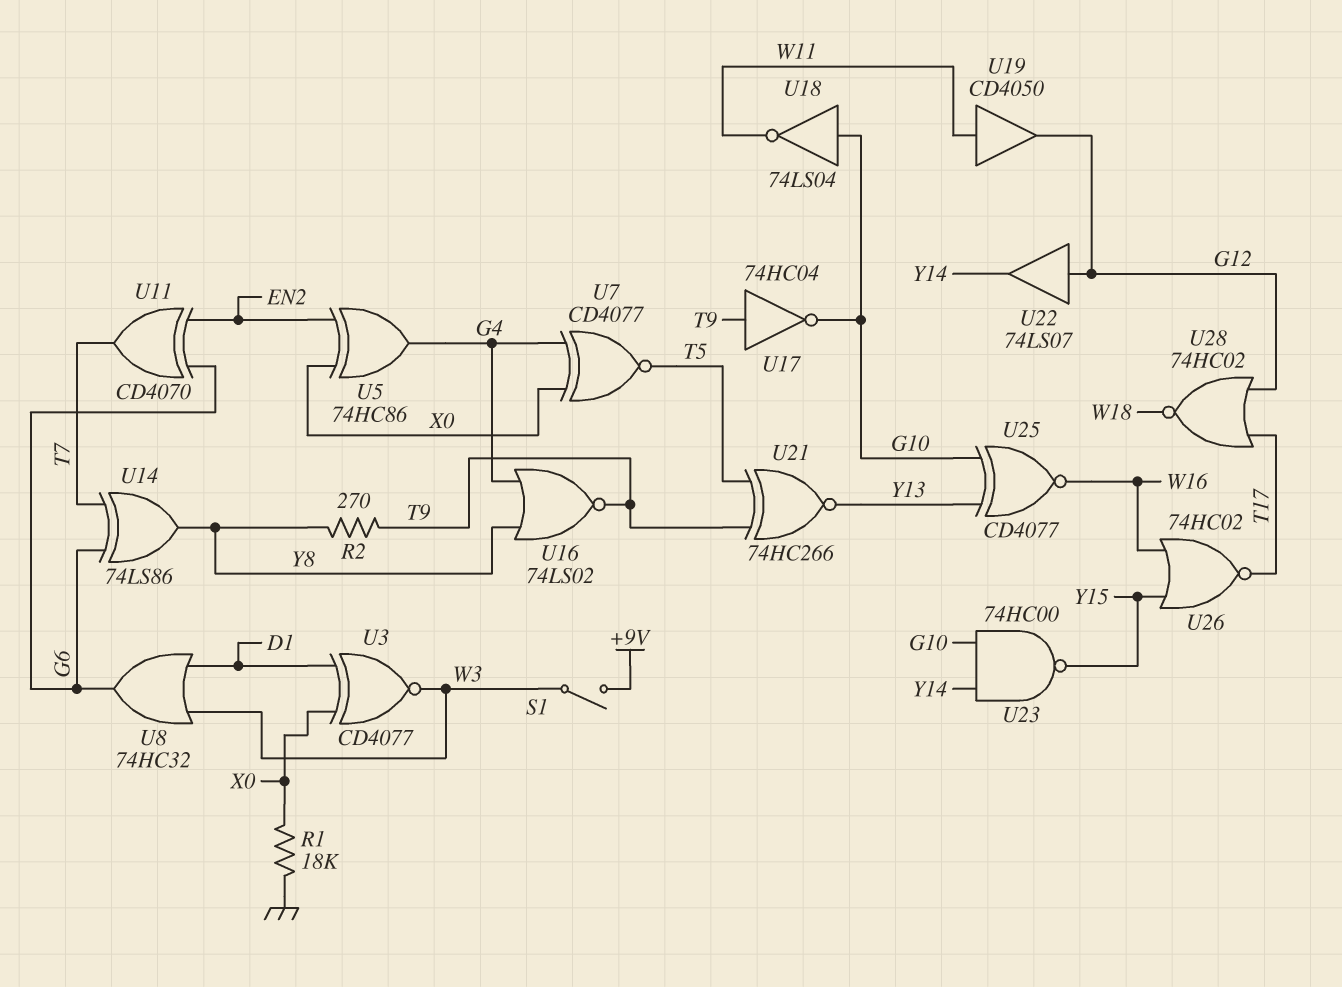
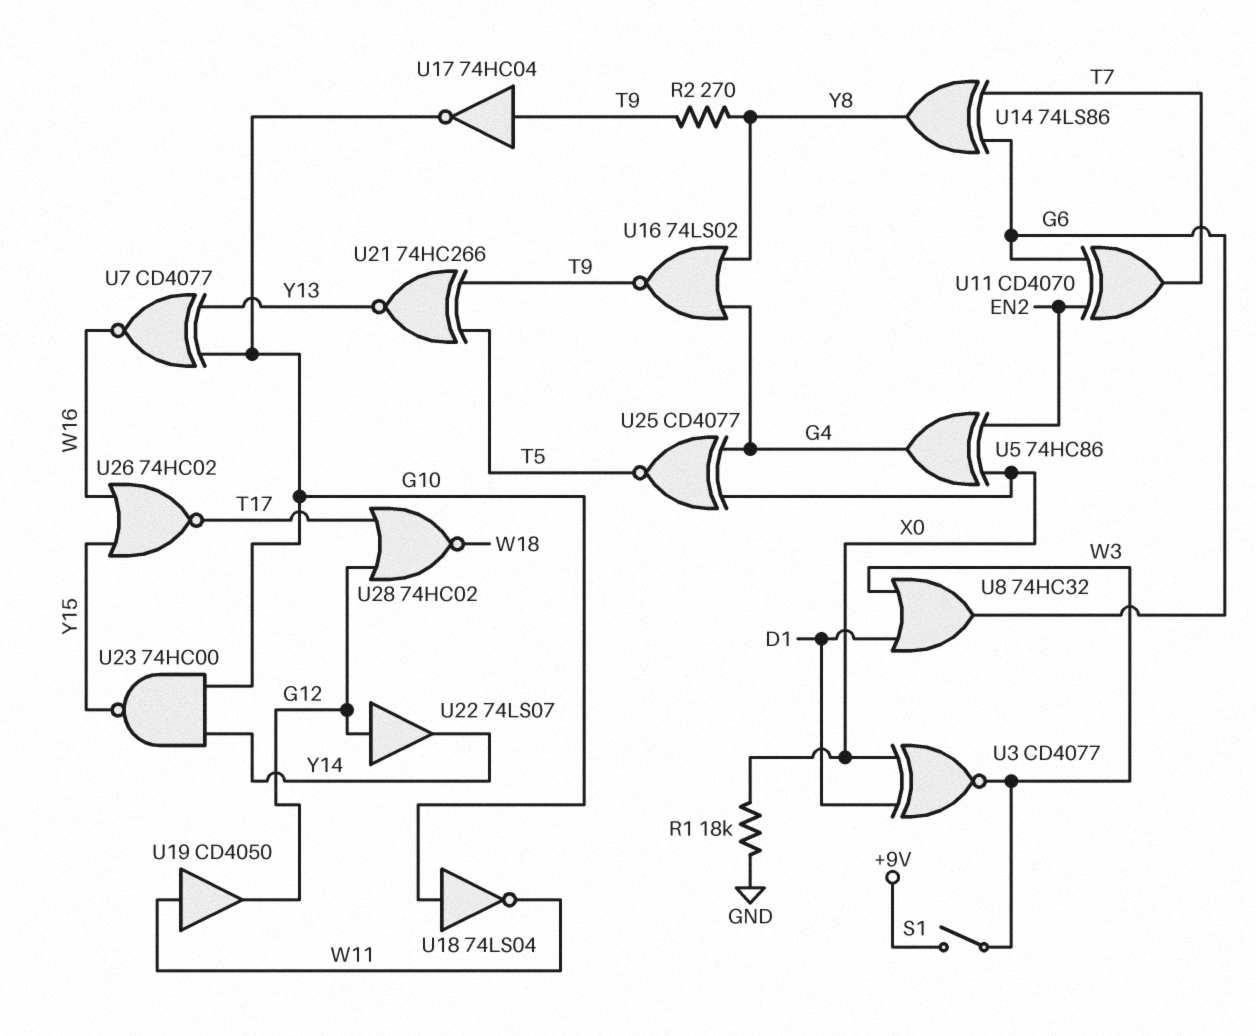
U7: XNOR CD4077 (in G4, in X0, out T5) -> XNOR CD4077 (in G10, in Y13, out W16)
U25: XNOR CD4077 (in G10, in Y13, out W16) -> XNOR CD4077 (in G4, in X0, out T5)

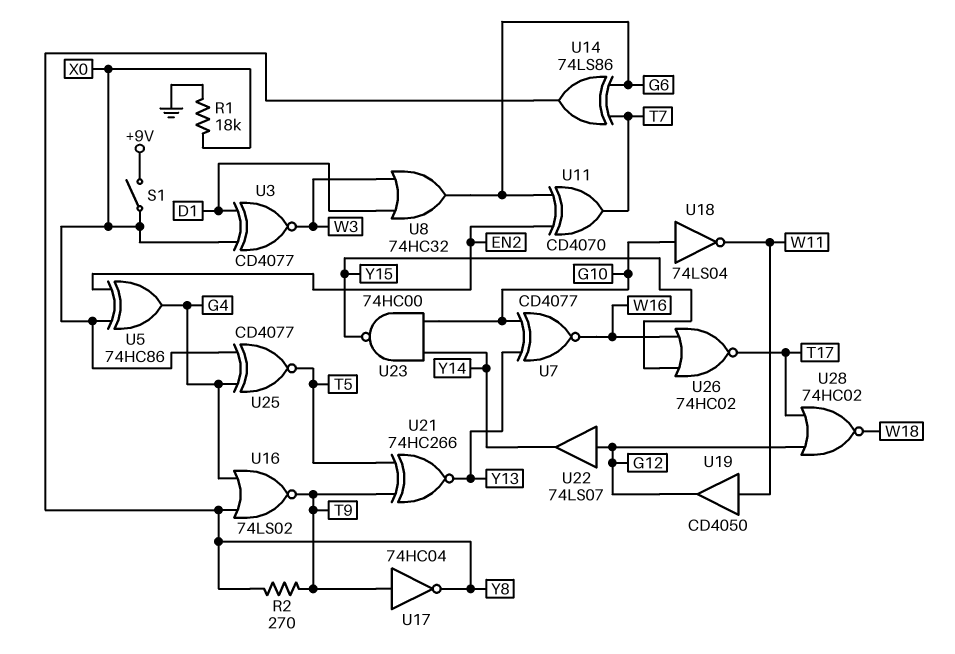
S1: switch (+9V, W3) -> switch (+9V, X0)
U17: NOT 74HC04 (in T9, out G10) -> NOT 74HC04 (in T9, out Y8)

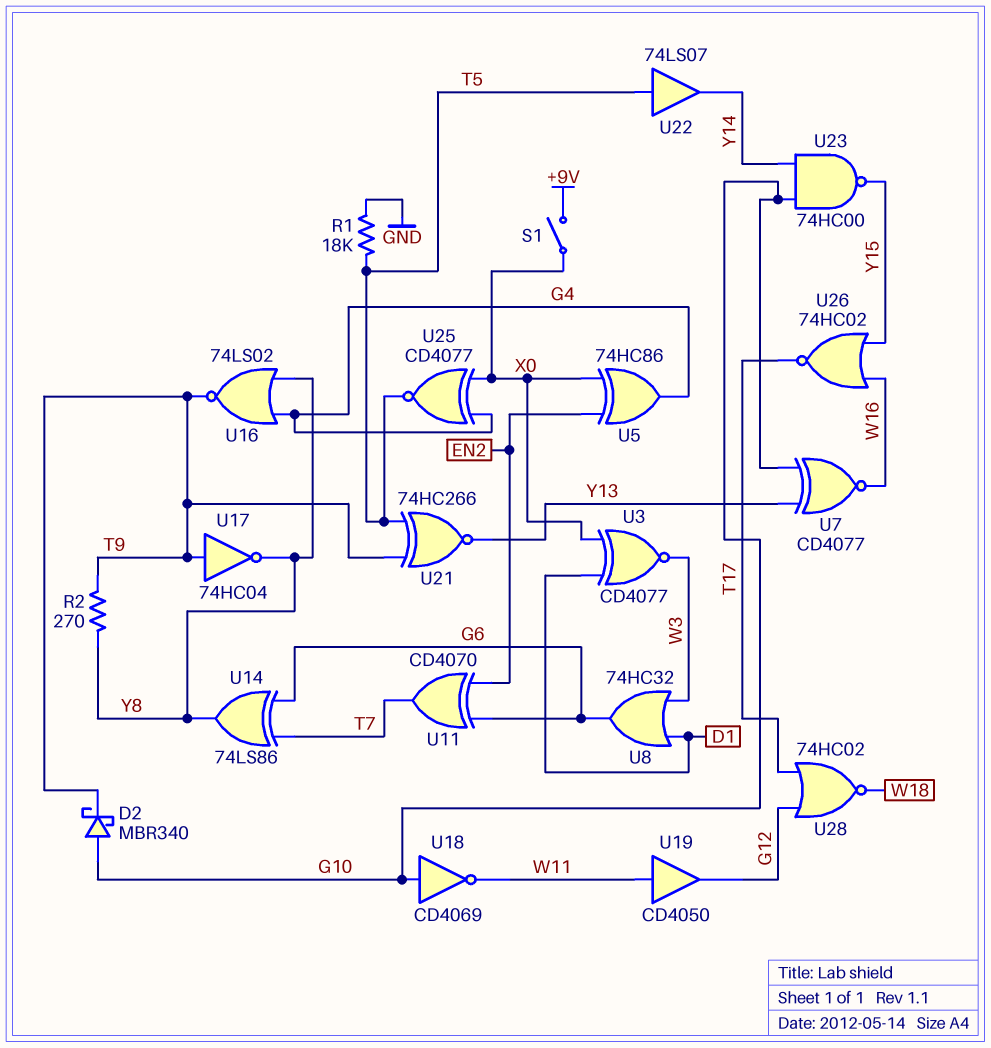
D2: none -> schottky MBR340 (A G10, K T9)
R1: 18k (GND, X0) -> 18k (GND, T5)
U18: NOT 74LS04 (in G10, out W11) -> NOT CD4069 (in G10, out W11)
U22: buffer 74LS07 (in G12, out Y14) -> buffer 74LS07 (in T5, out Y14)

